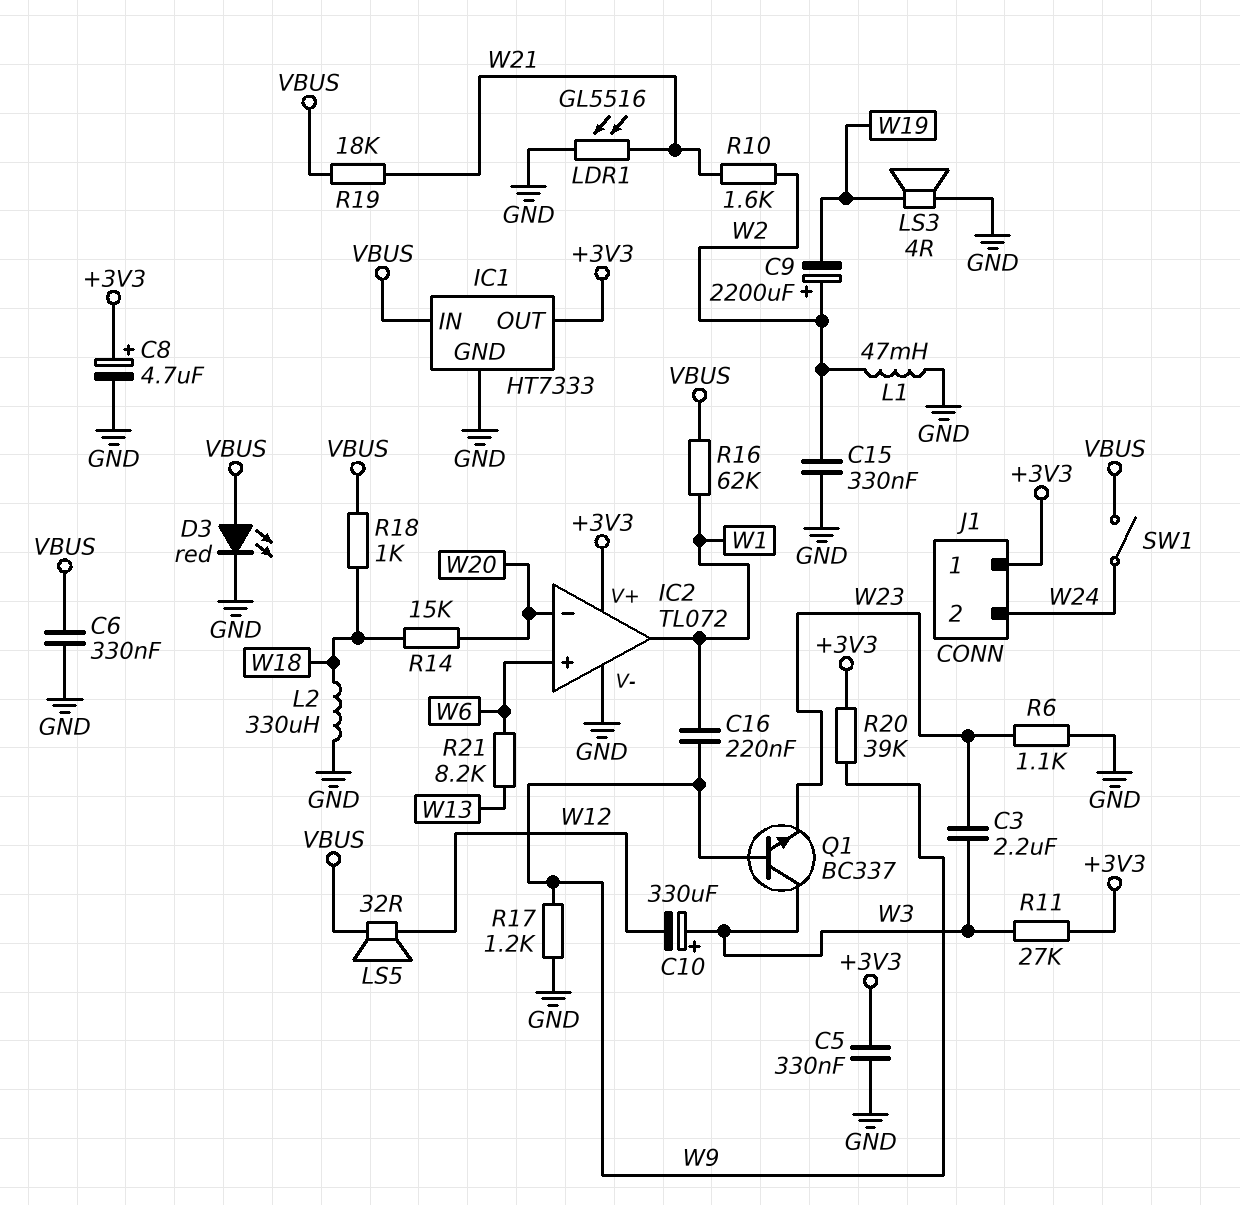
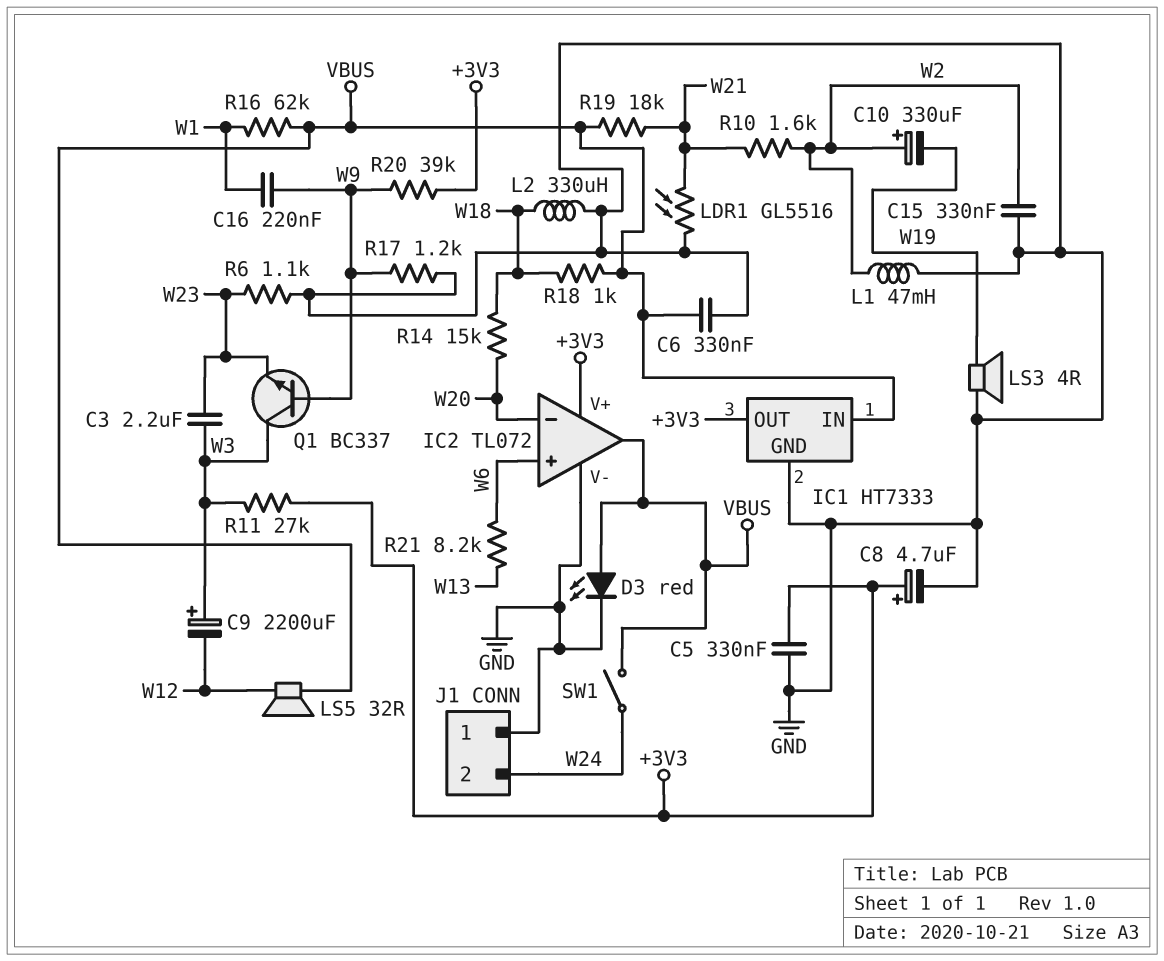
C9: 2200uF (plus W2, minus W19) -> 2200uF (plus W3, minus W12)
C10: 330uF (plus W3, minus W12) -> 330uF (plus W2, minus W19)
IC2 pin out: W1 -> VBUS
J1 pin 1: +3V3 -> GND

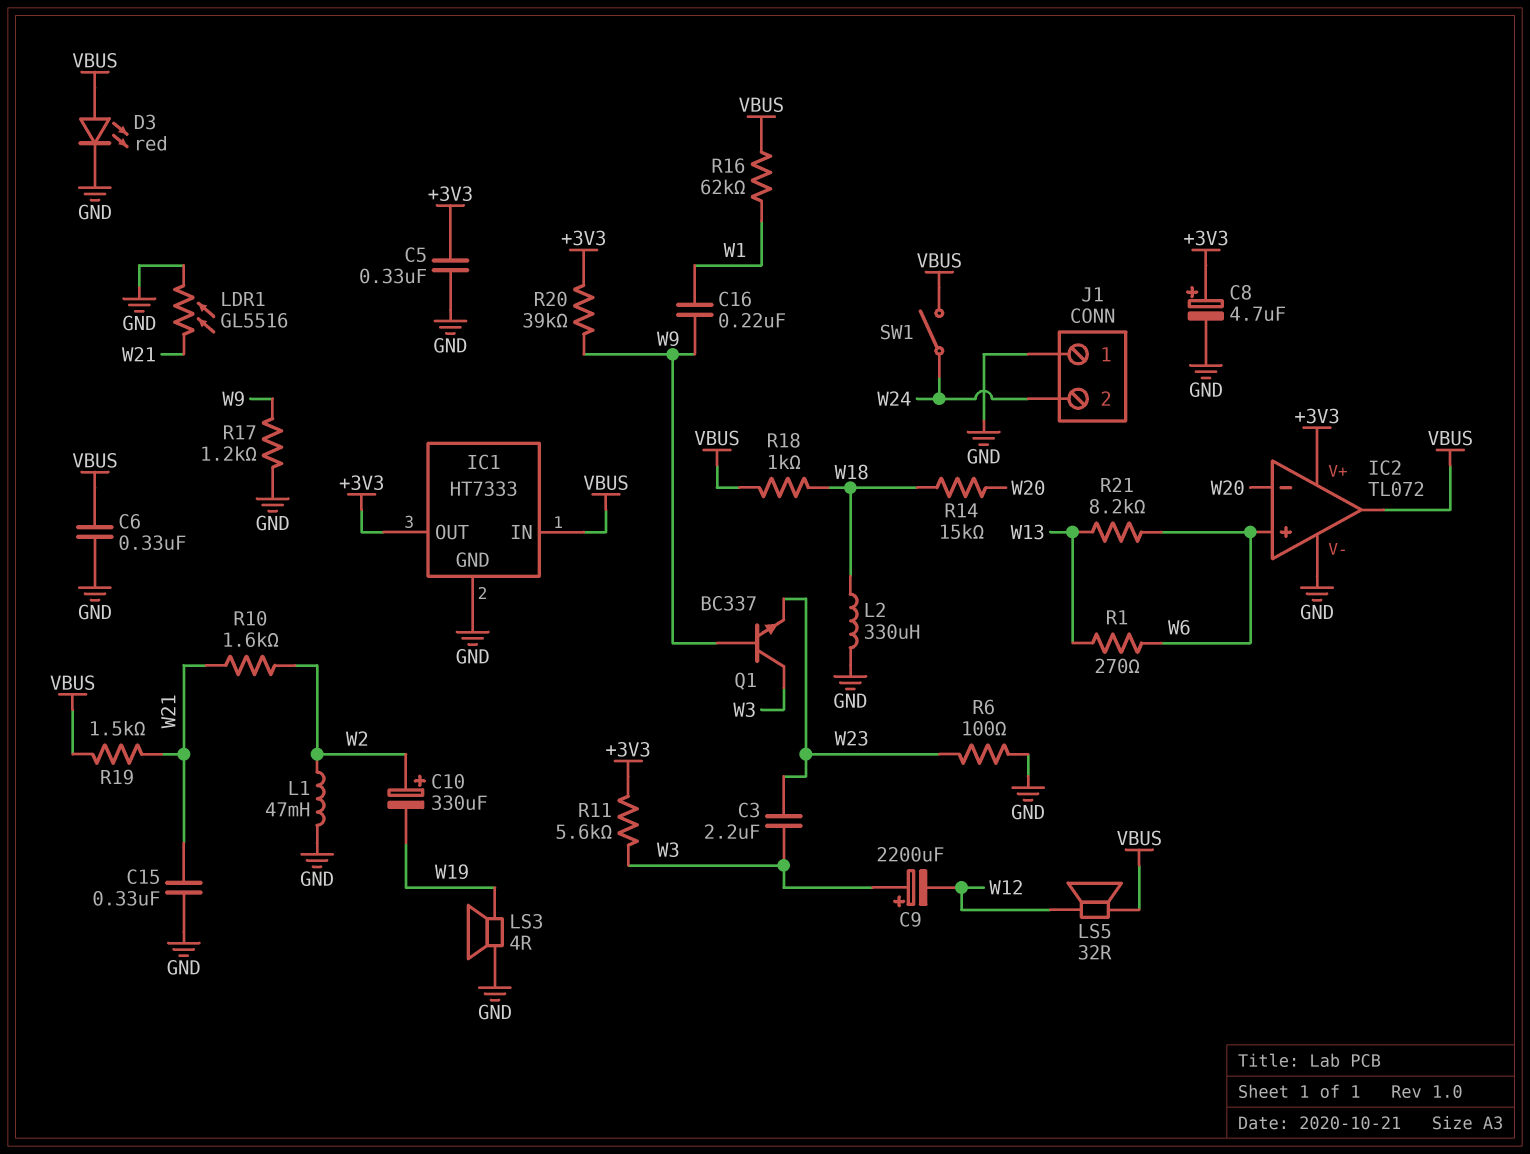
C15: 330nF (GND, W2) -> 330nF (GND, W21)
R1: none -> 270 (W6, W13)
R6: 1.1k (GND, W23) -> 100 (GND, W23)
R11: 27k (+3V3, W3) -> 5.6k (+3V3, W3)
R19: 18k (VBUS, W21) -> 1.5k (VBUS, W21)

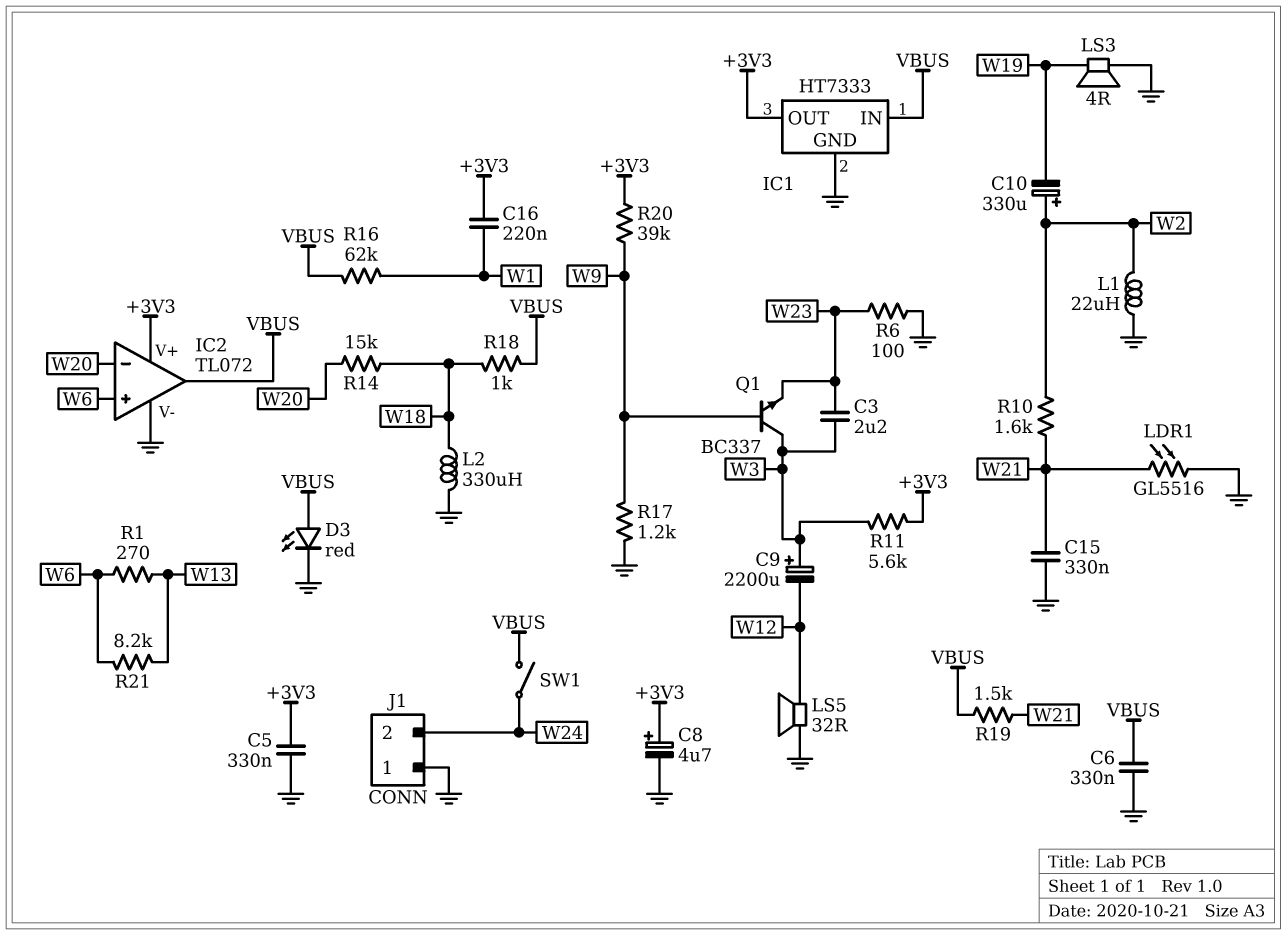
C16: 220nF (W1, W9) -> 220nF (+3V3, W1)
L1: 47mH (GND, W2) -> 22uH (GND, W2)
LS5: speaker 32R (VBUS, W12) -> speaker 32R (GND, W12)

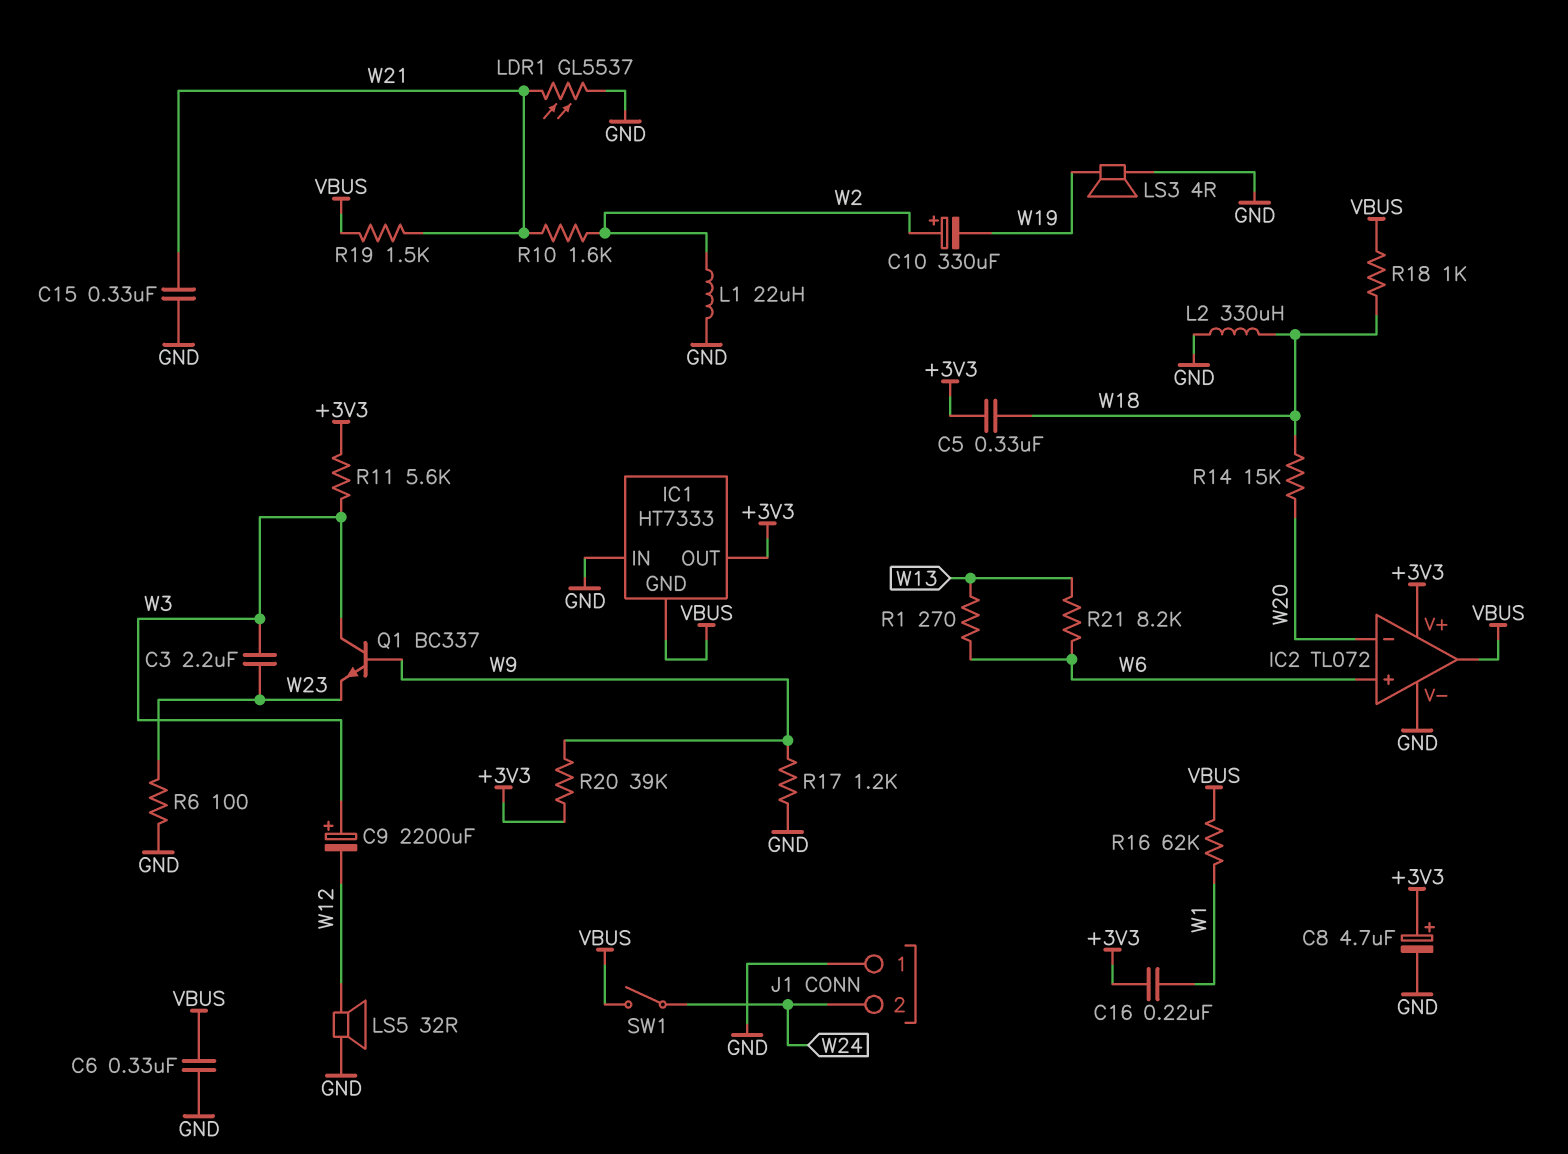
C5: 330nF (+3V3, GND) -> 330nF (+3V3, W18)
D3: LED red (A VBUS, K GND) -> none
IC1 pin GND: GND -> VBUS
IC1 pin IN: VBUS -> GND
LDR1: GL5516 (GND, W21) -> GL5537 (GND, W21)

